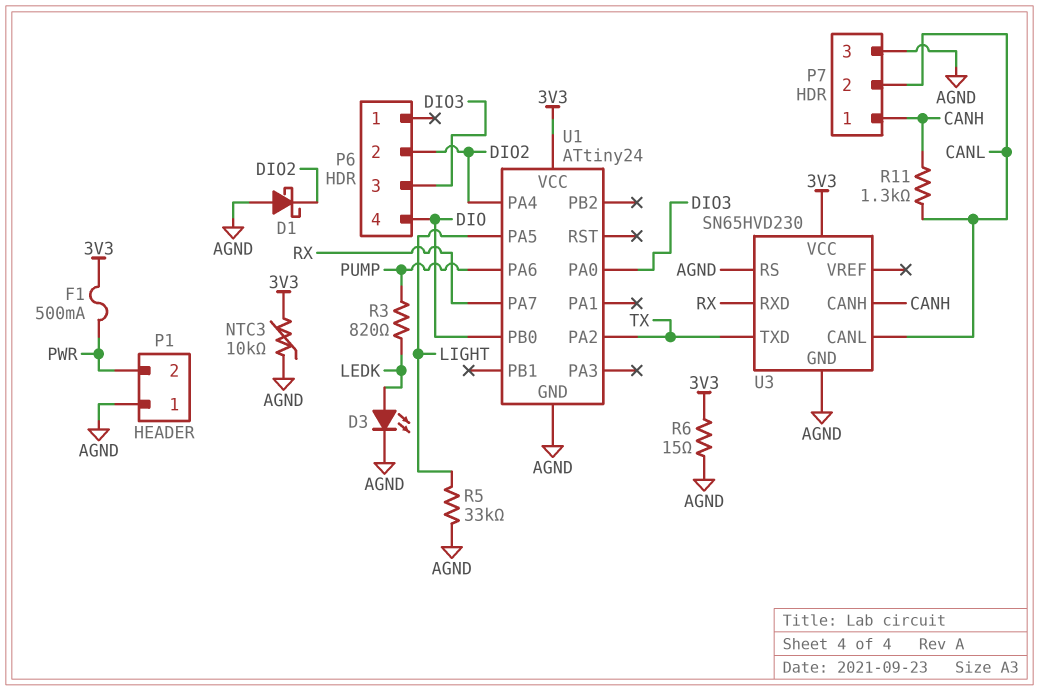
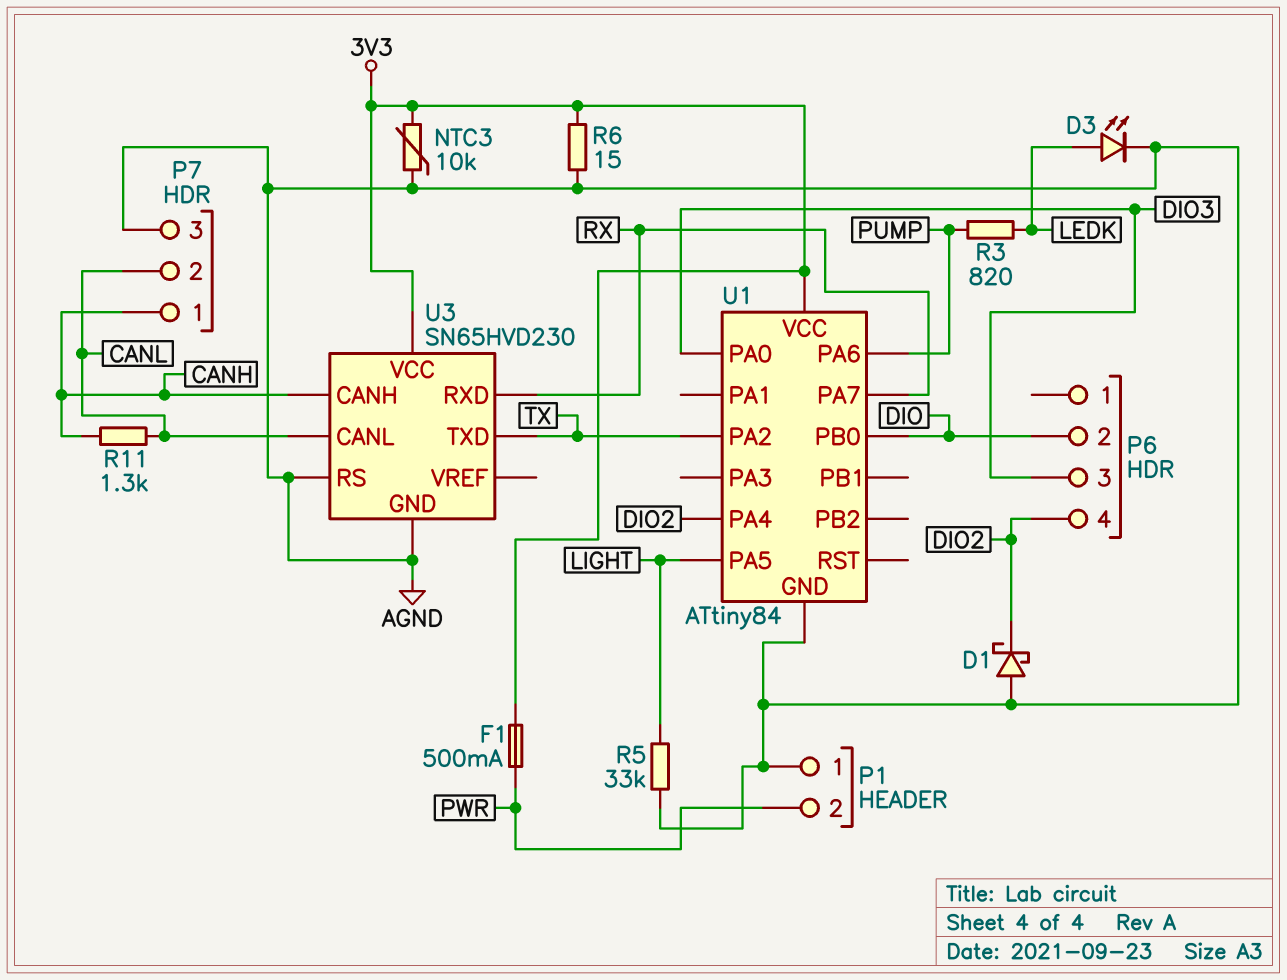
P6 pin 2: DIO2 -> DIO
P6 pin 4: DIO -> DIO2
U1: ATtiny24 -> ATtiny84

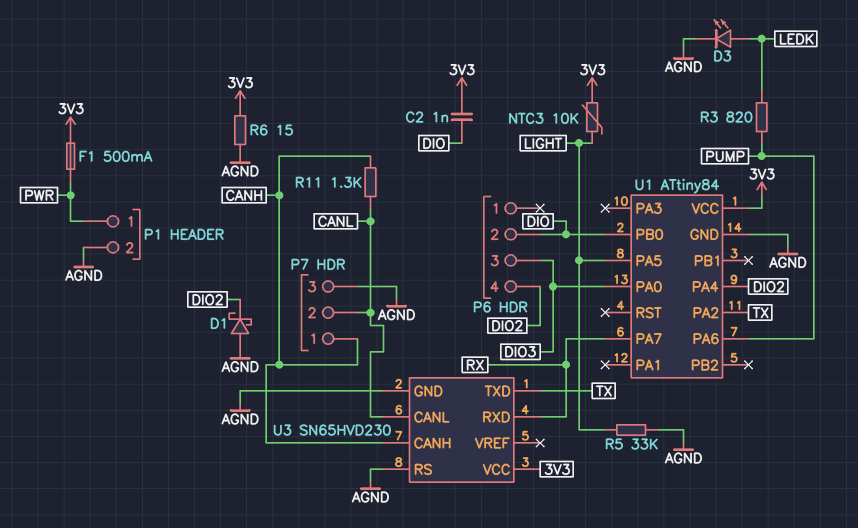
C2: none -> 1nF (3V3, DIO)
NTC3: 10k (3V3, AGND) -> 10k (3V3, LIGHT)
P1 pin 1: AGND -> PWR
P1 pin 2: PWR -> AGND

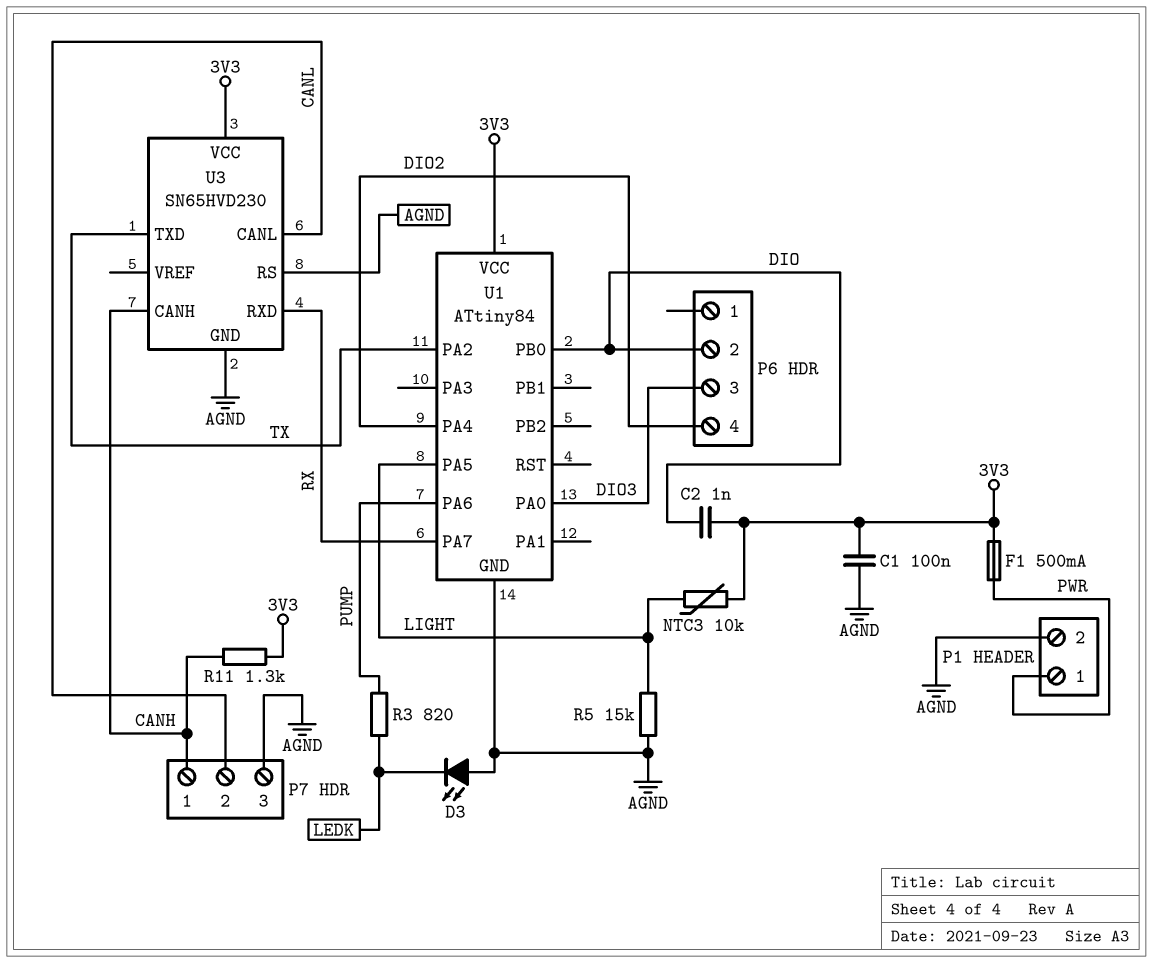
C1: none -> 100nF (3V3, AGND)
D1: schottky (A AGND, K DIO2) -> none
D3: LED (A LEDK, K AGND) -> LED (A AGND, K LEDK)
R5: 33k (AGND, LIGHT) -> 15k (AGND, LIGHT)
R6: 15 (3V3, AGND) -> none
R11: 1.3k (CANH, CANL) -> 1.3k (3V3, CANH)

